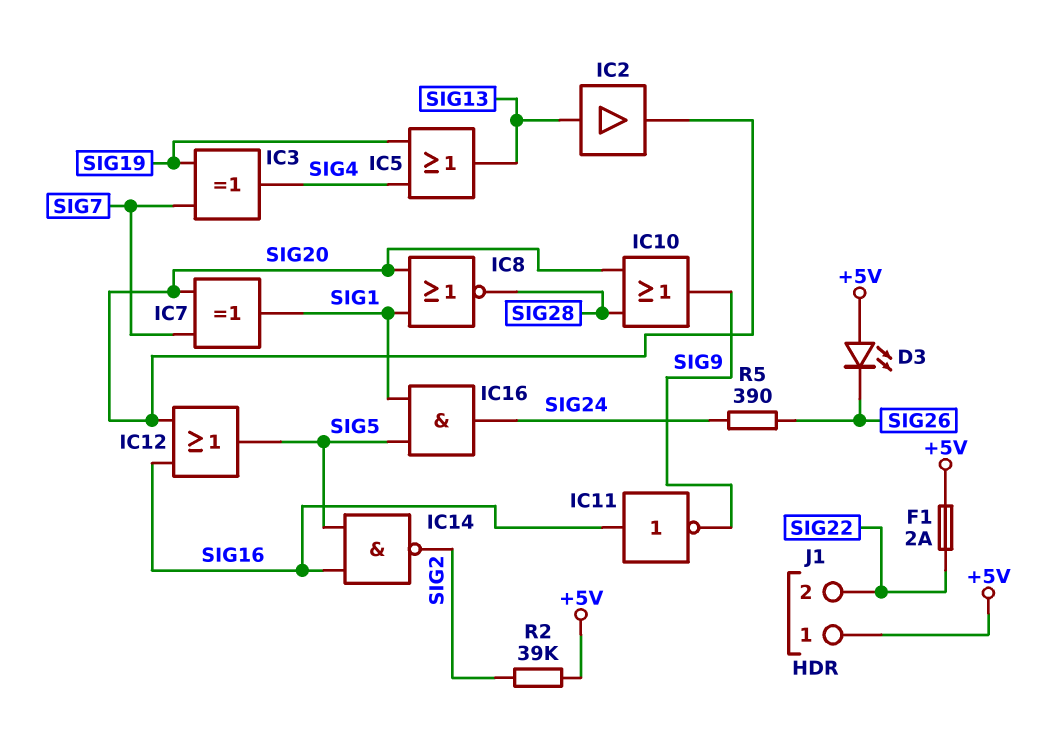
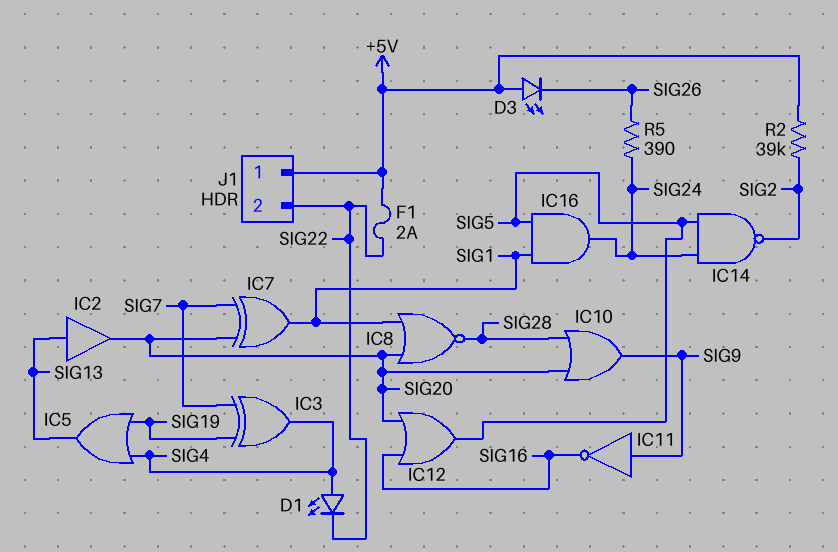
D1: none -> LED (A SIG4, K SIG22)
IC11: NOT (in SIG16, out SIG9) -> NOT (in SIG9, out SIG16)
IC14: NAND (in SIG5, in SIG16, out SIG2) -> NAND (in SIG5, in SIG24, out SIG2)

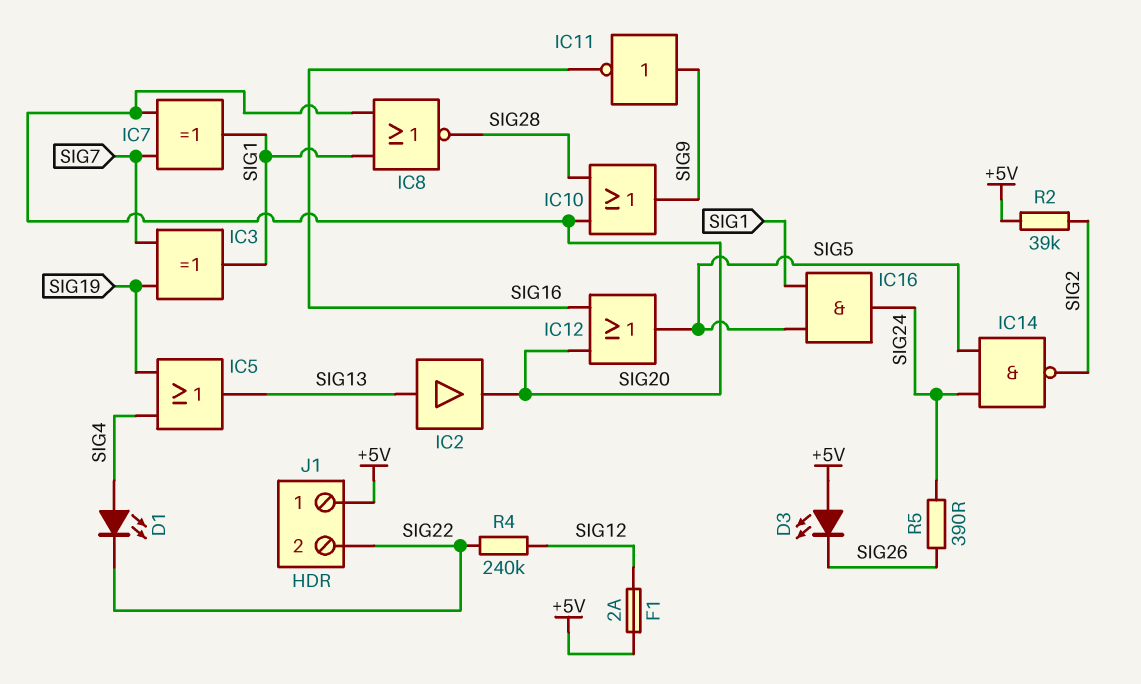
F1: 2A (+5V, SIG22) -> 2A (+5V, SIG12)
IC3: XOR (in SIG7, in SIG19, out SIG4) -> XOR (in SIG7, in SIG19, out SIG1)
R4: none -> 240k (SIG12, SIG22)

